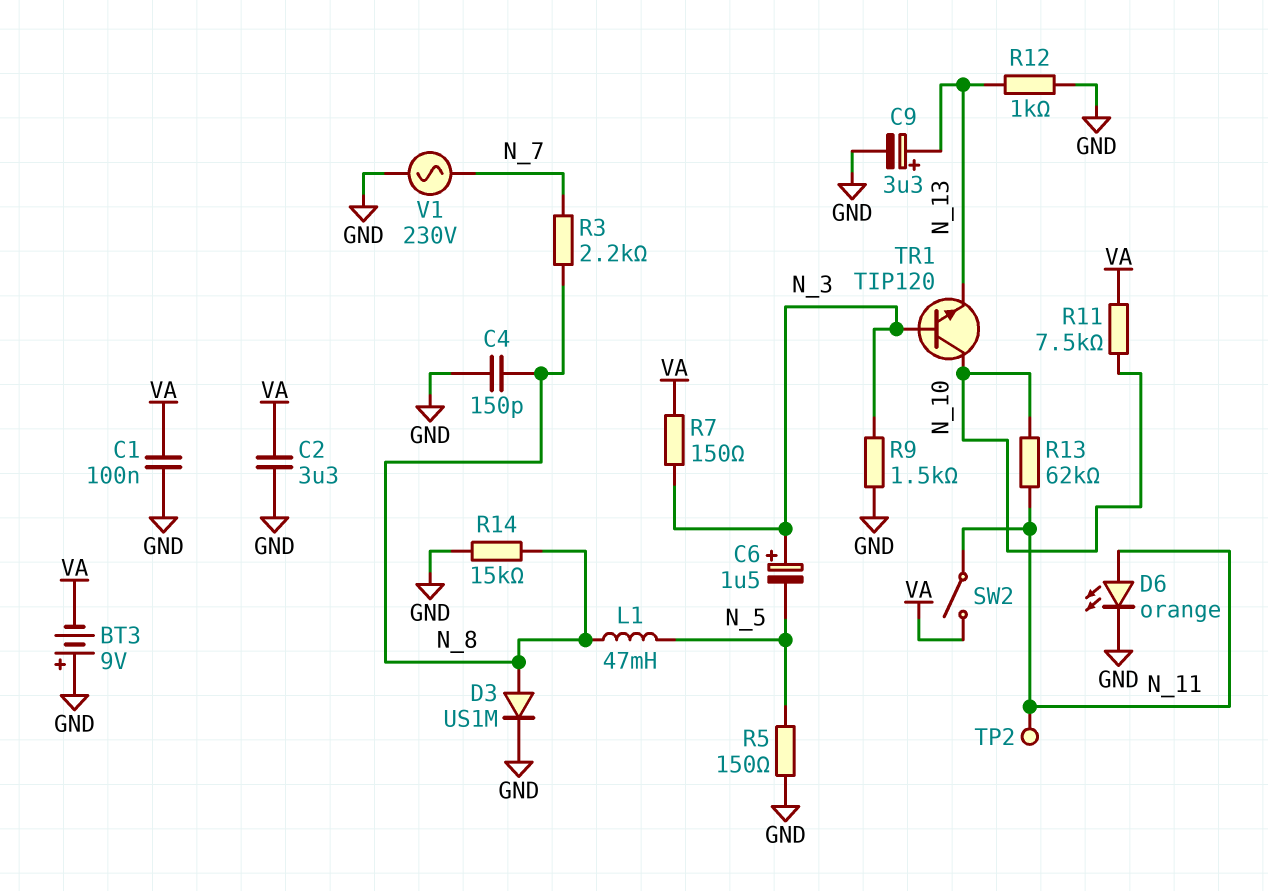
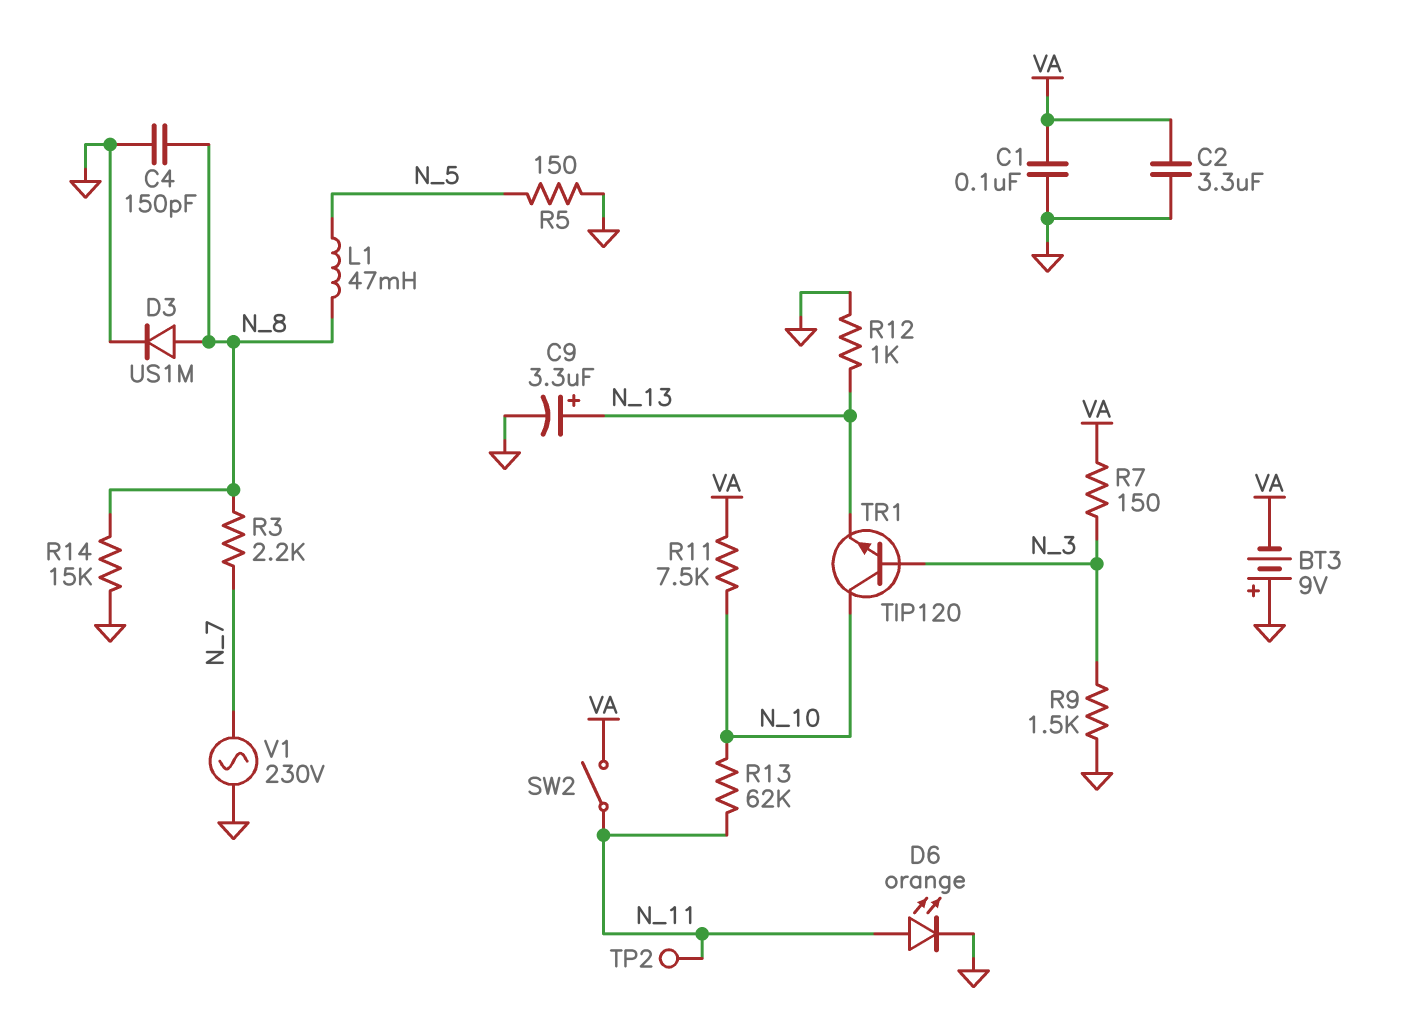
C6: 1.5uF (plus N_3, minus N_5) -> none

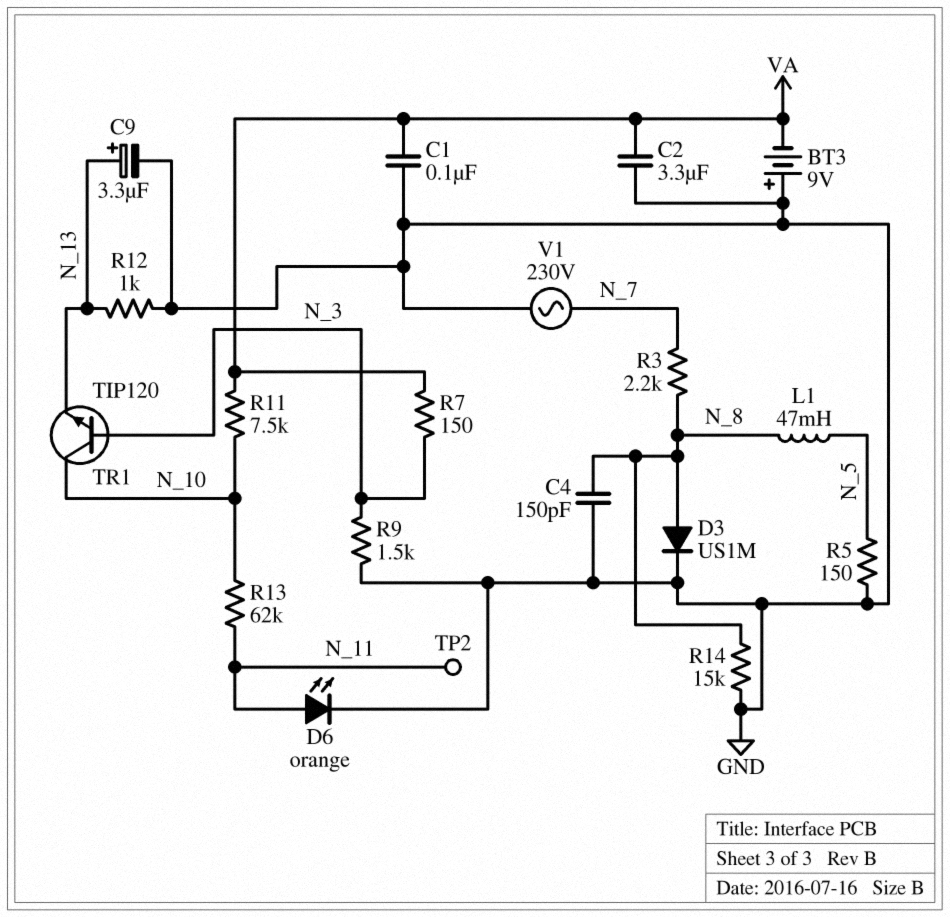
SW2: switch (N_11, VA) -> none

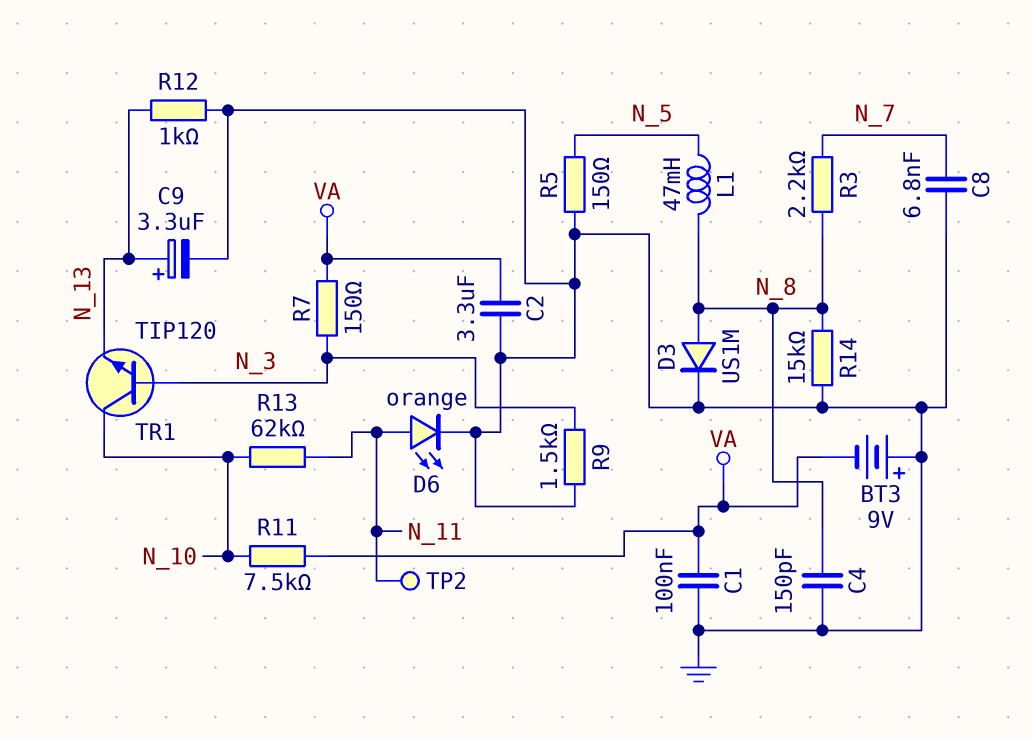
C8: none -> 6.8nF (GND, N_7)
V1: AC 230V (GND, N_7) -> none

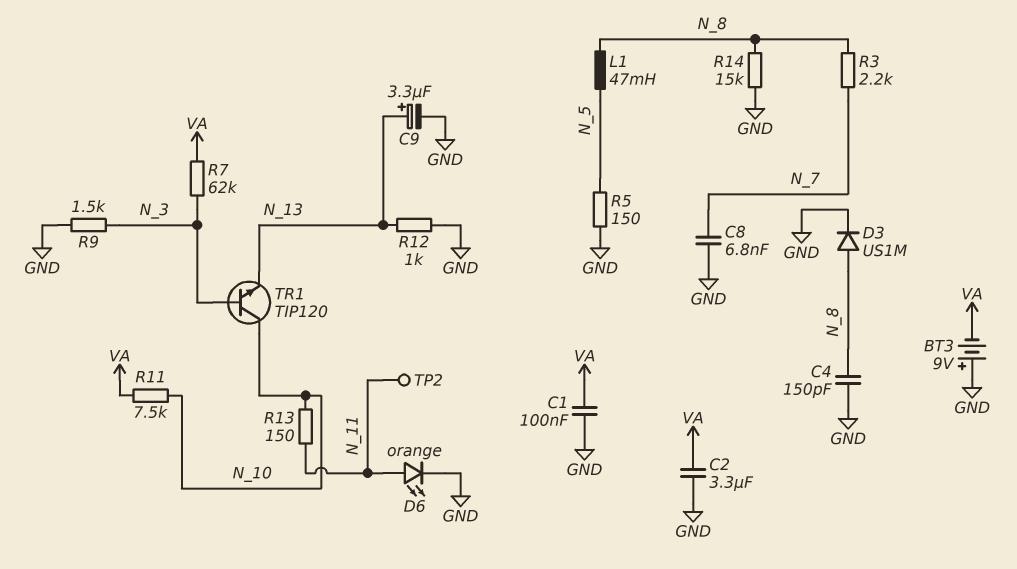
R7: 150 (N_3, VA) -> 62k (N_3, VA)
R13: 62k (N_10, N_11) -> 150 (N_10, N_11)

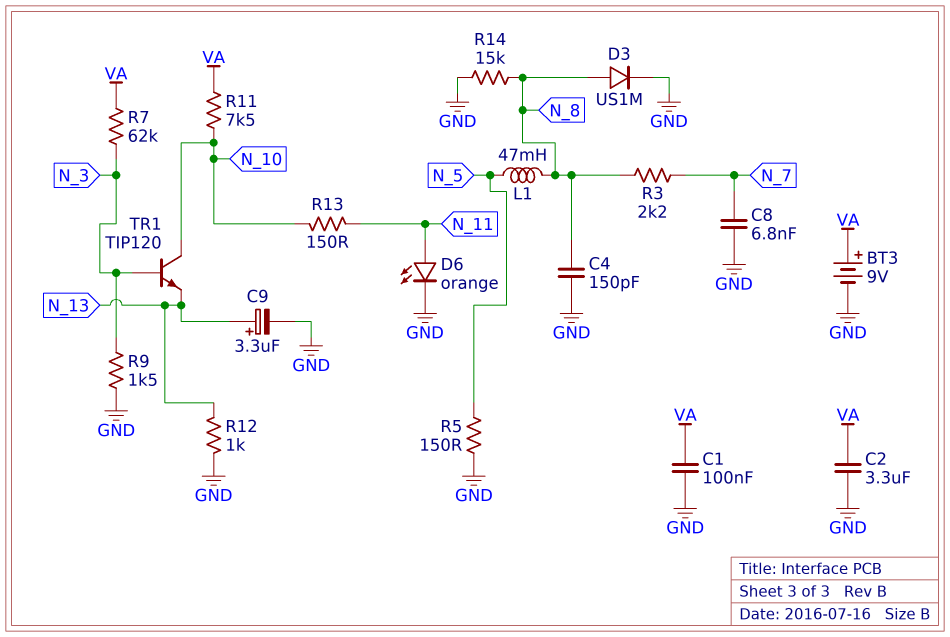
BT3: 9V (plus GND, minus VA) -> 9V (plus VA, minus GND)
TP2: test point (N_11) -> none

